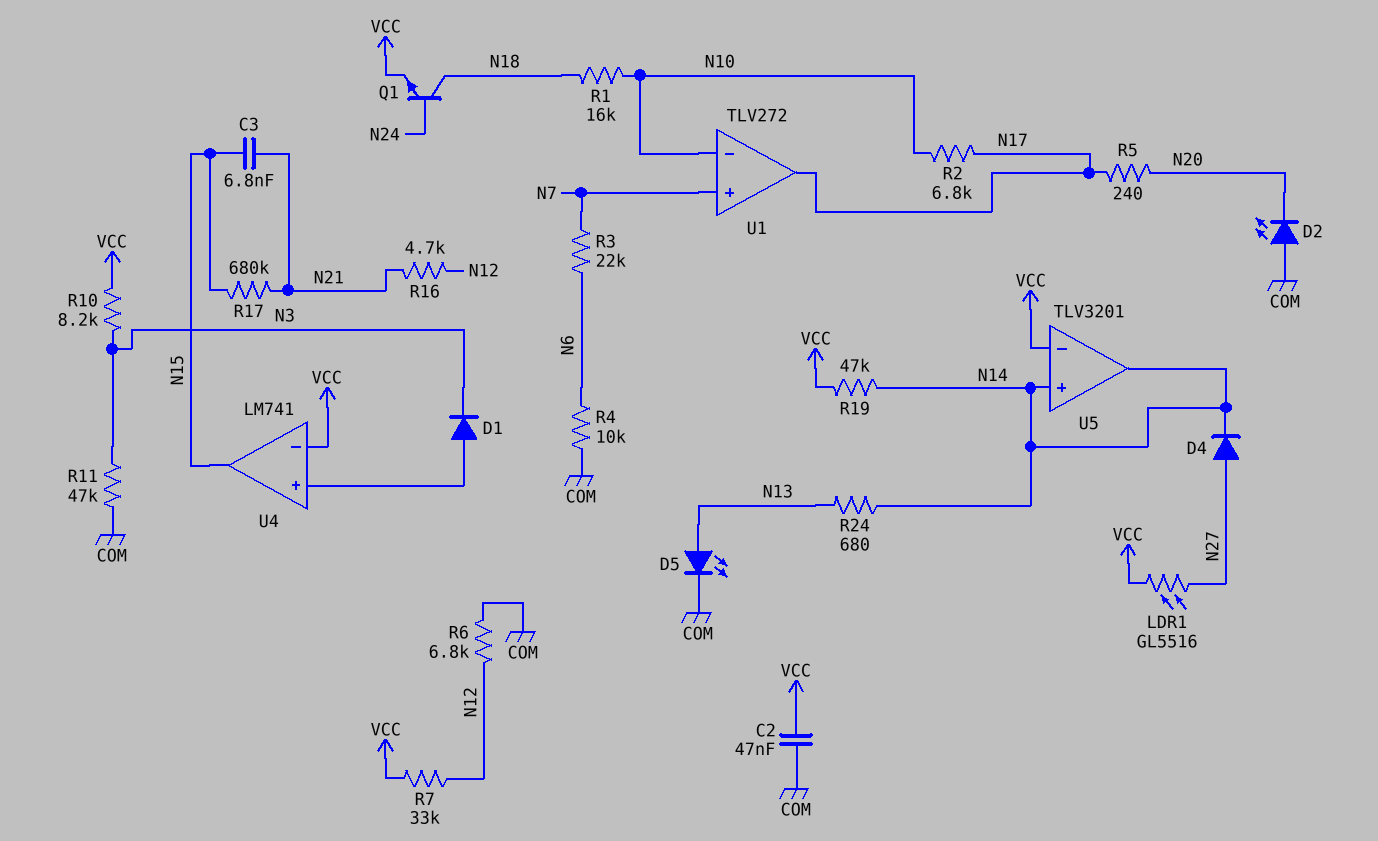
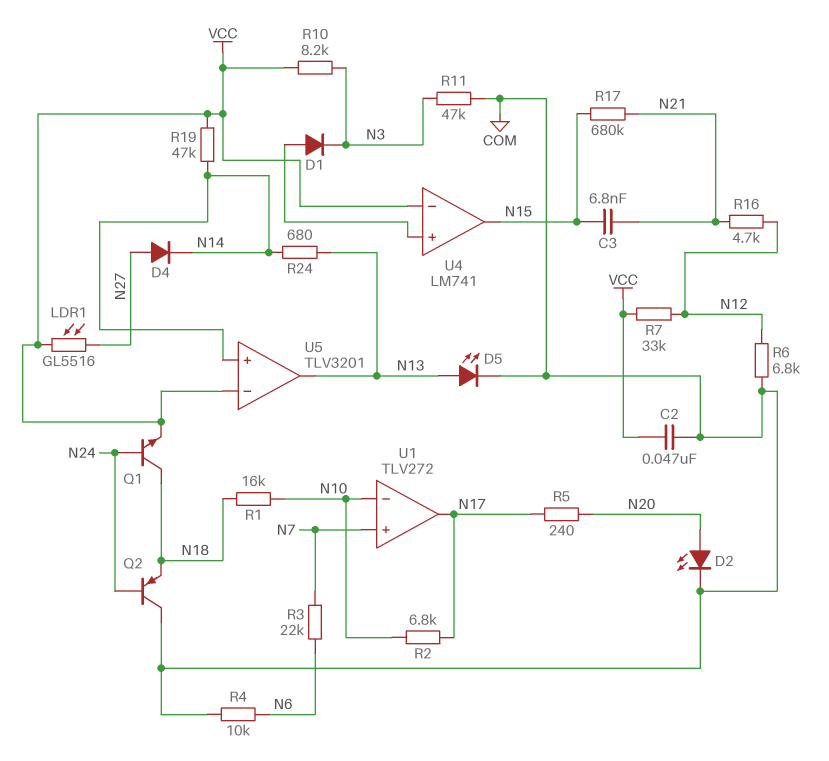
D2: LED (A COM, K N20) -> LED (A N20, K COM)
Q2: none -> PNP (B N24, C COM, E N18)
U5 pin out: N14 -> N13

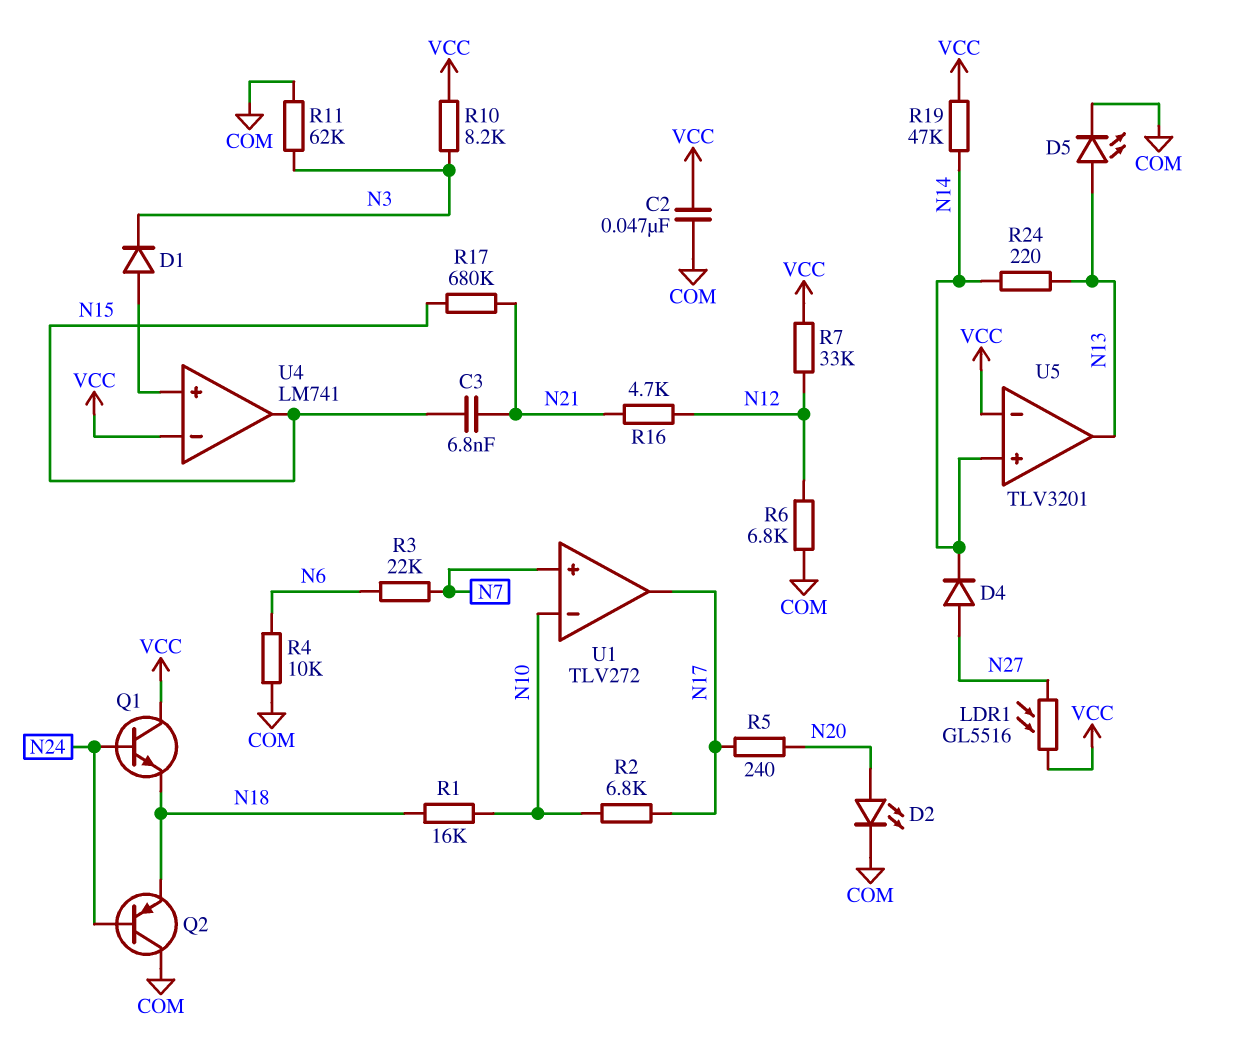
Q1: NPN (B N24, C N18, E VCC) -> NPN (B N24, C VCC, E N18)
R11: 47k (COM, N3) -> 62k (COM, N3)
R24: 680 (N13, N14) -> 220 (N13, N14)

